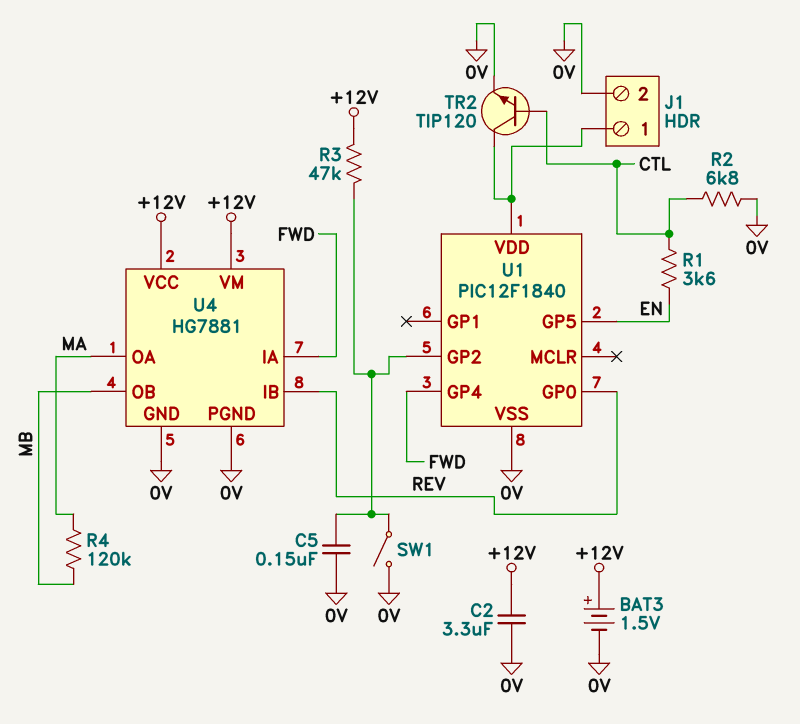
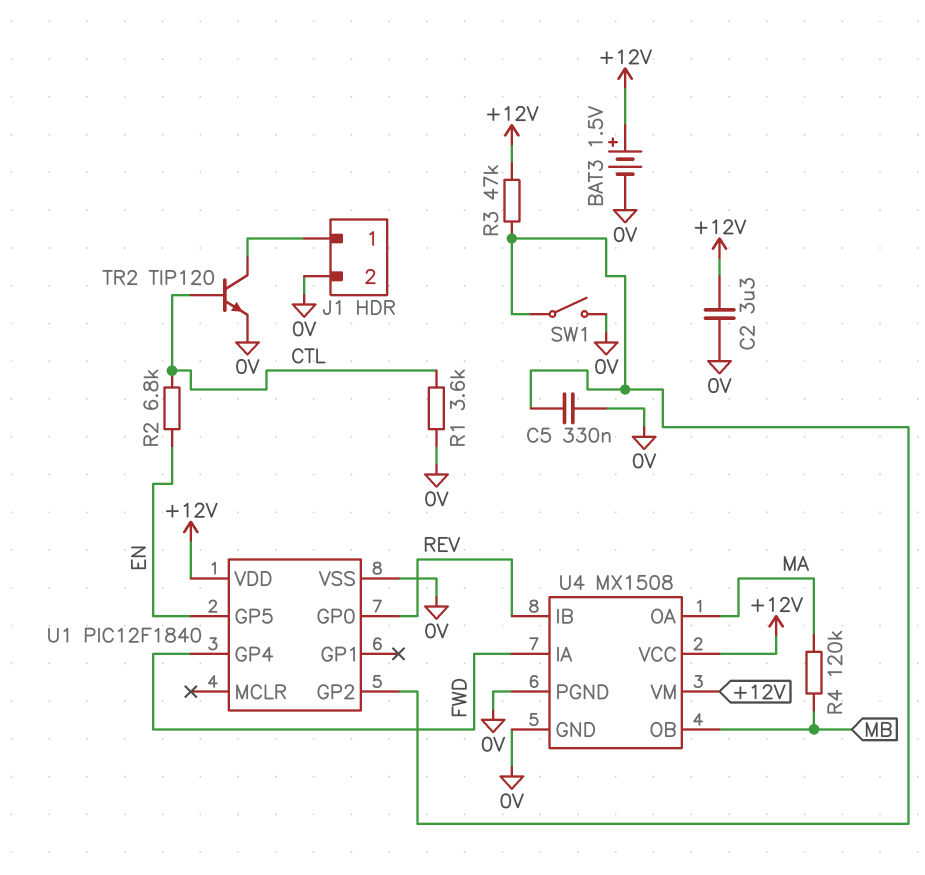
C5: 150nF (0V, U1/GP2) -> 330nF (0V, U1/GP2)
R1: 3.6k (CTL, EN) -> 3.6k (0V, CTL)
R2: 6.8k (0V, CTL) -> 6.8k (CTL, EN)
U1 pin VDD: J1/1 -> +12V
U4: HG7881 -> MX1508

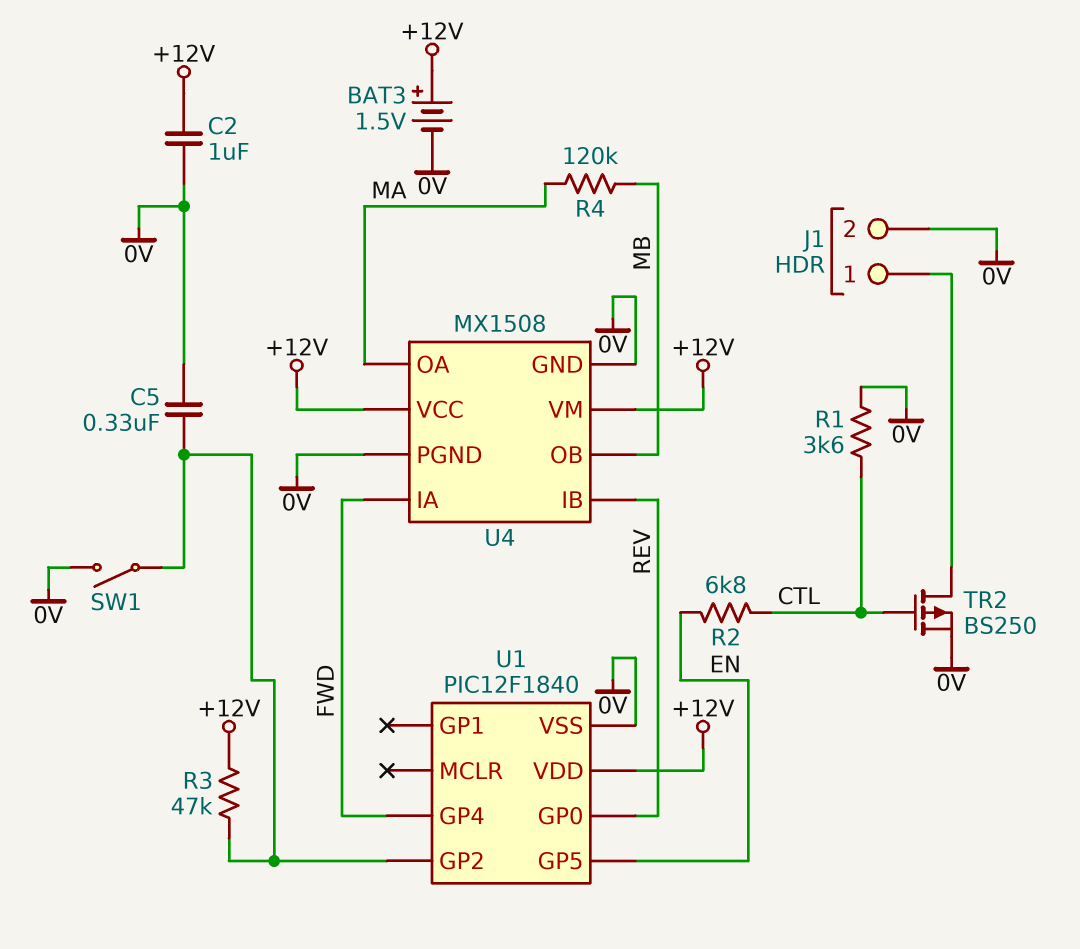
C2: 3.3uF (+12V, 0V) -> 1uF (+12V, 0V)
TR2: NPN TIP120 (B CTL, C J1/1, E 0V) -> PMOS BS250 (G CTL, D J1/1, S 0V)

